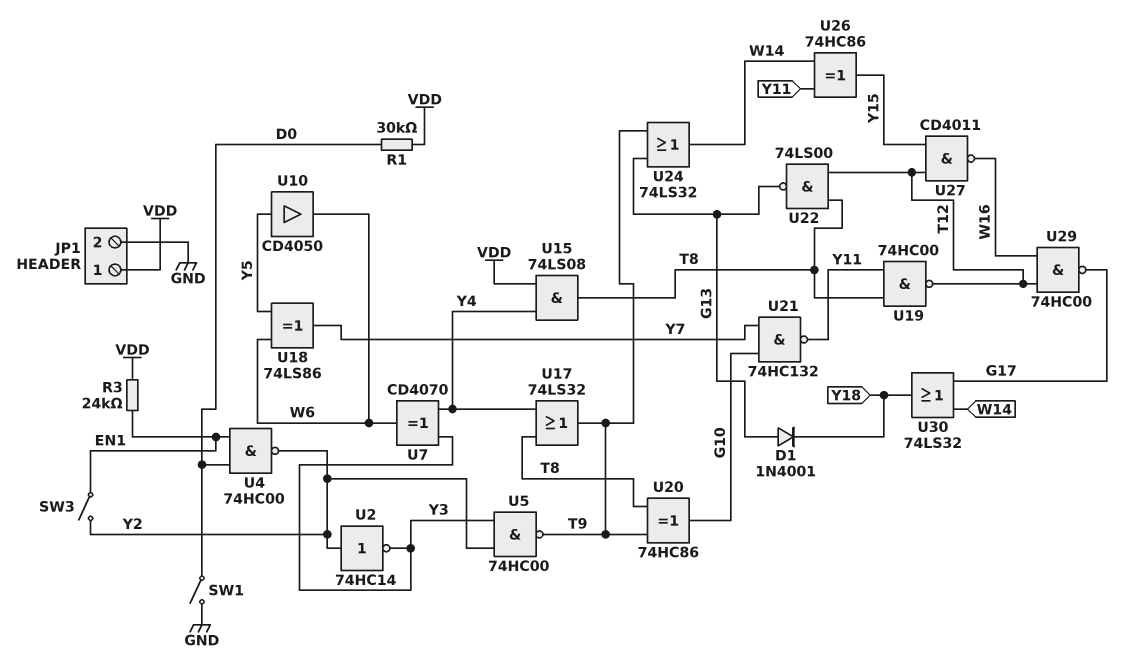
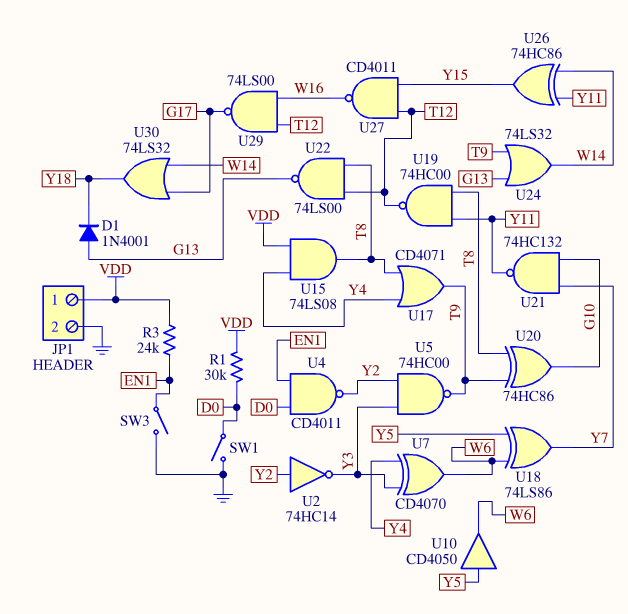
SW3: switch (EN1, Y2) -> switch (EN1, GND)
U4: NAND 74HC00 (in D0, in EN1, out Y2) -> NAND CD4011 (in D0, in EN1, out Y2)
U17: OR 74LS32 (in T8, in Y4, out T9) -> OR CD4071 (in T8, in Y4, out T9)
U29: NAND 74HC00 (in T12, in W16, out G17) -> NAND 74LS00 (in T12, in W16, out G17)

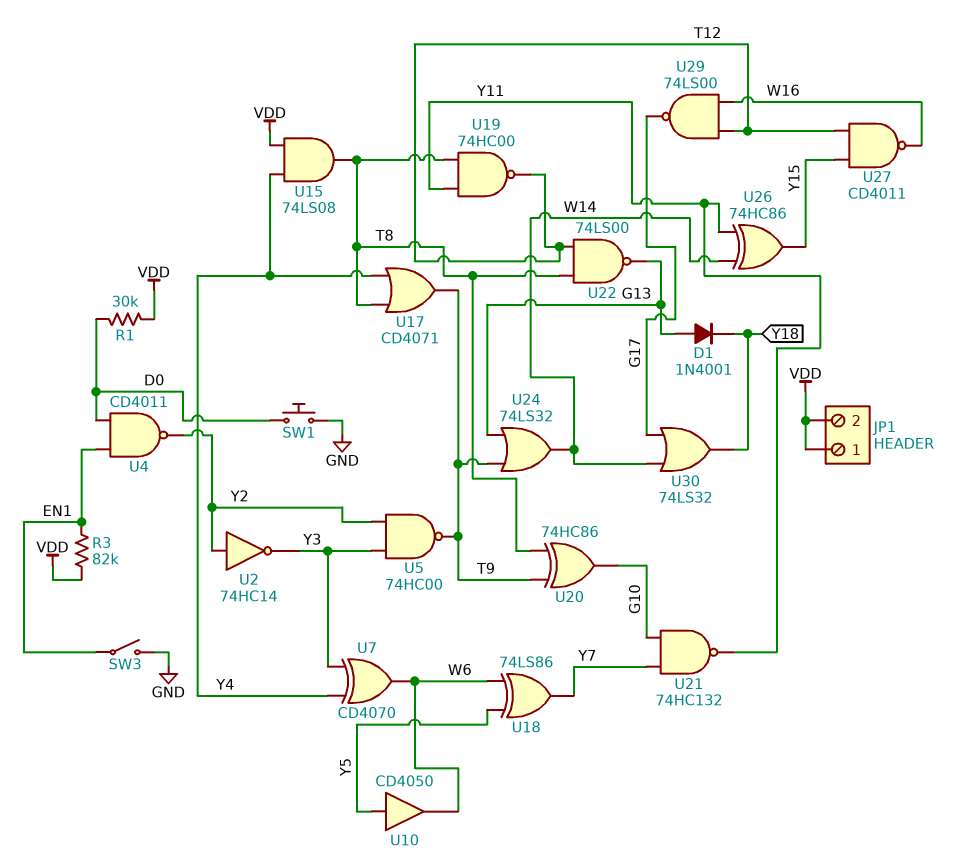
JP1 pin 2: GND -> VDD
R3: 24k (EN1, VDD) -> 82k (EN1, VDD)
SW1: switch (D0, GND) -> button (D0, GND)

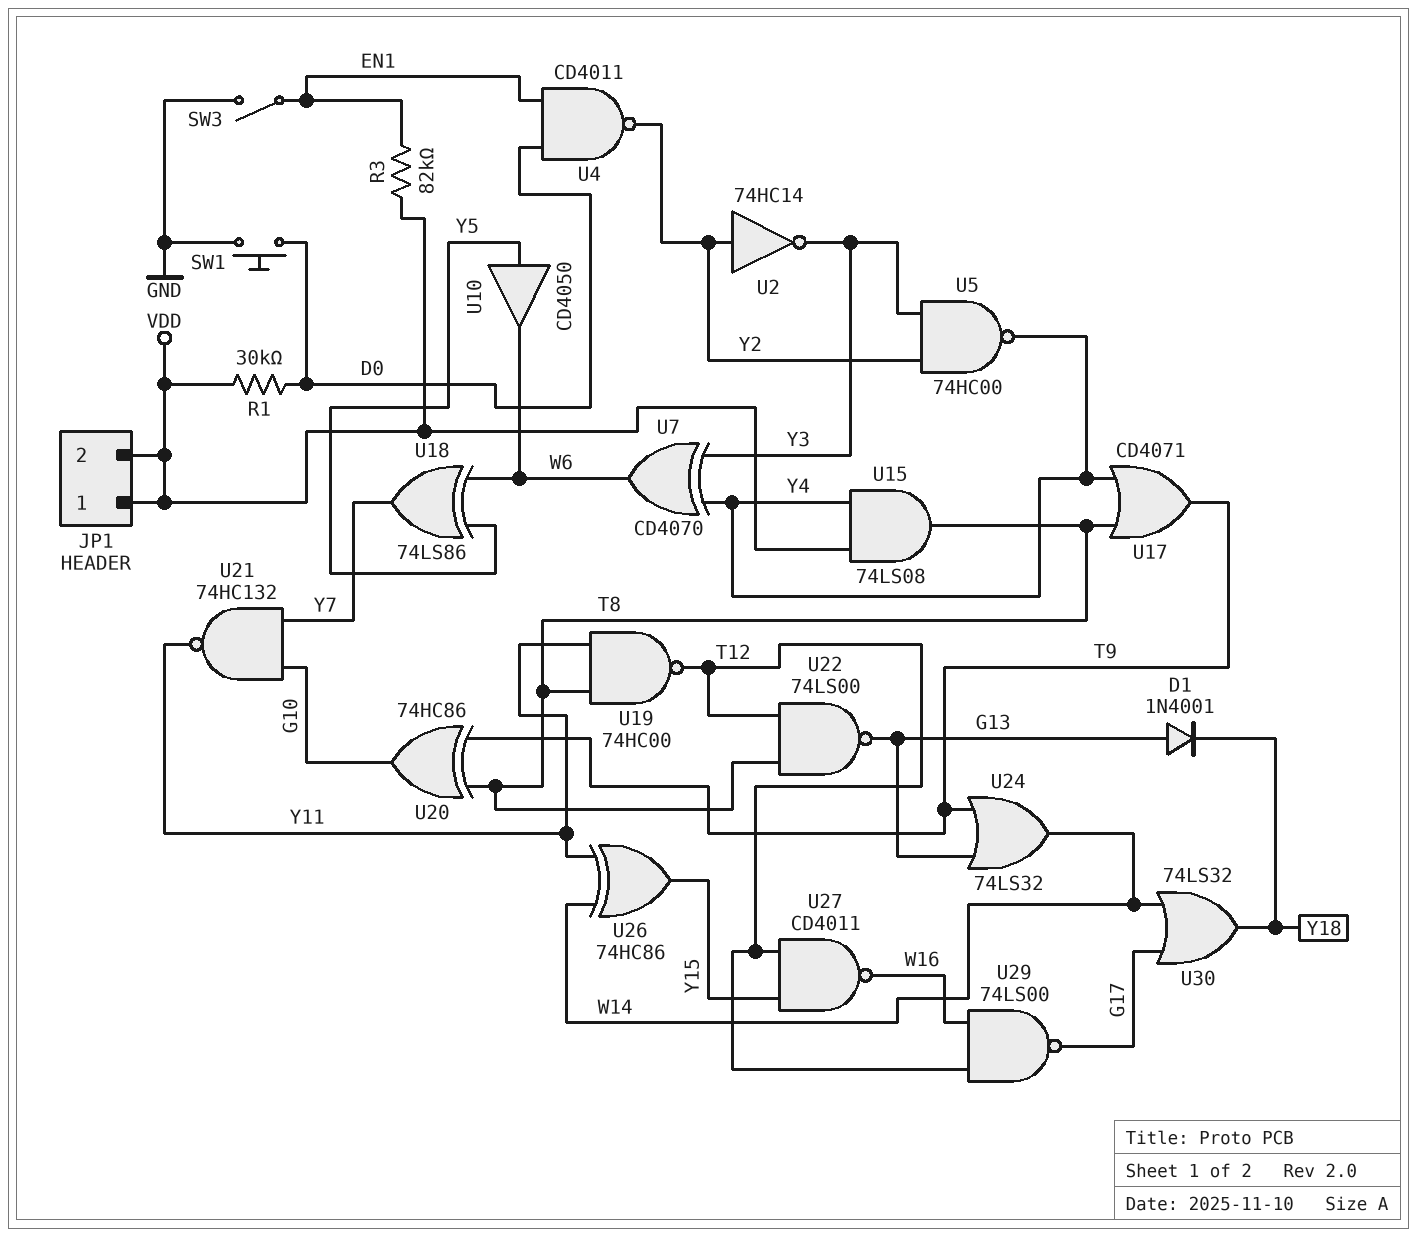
U5: NAND 74HC00 (in Y2, in Y3, out T9) -> NAND 74HC00 (in Y2, in Y3, out Y4)

